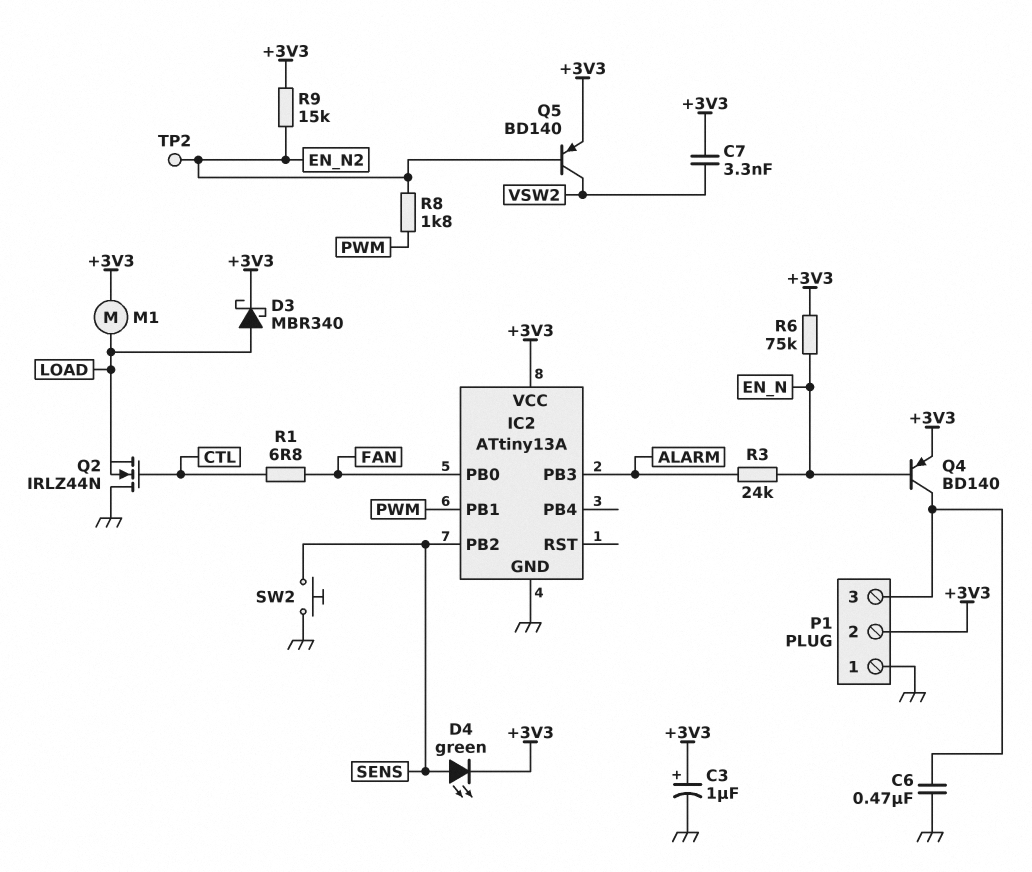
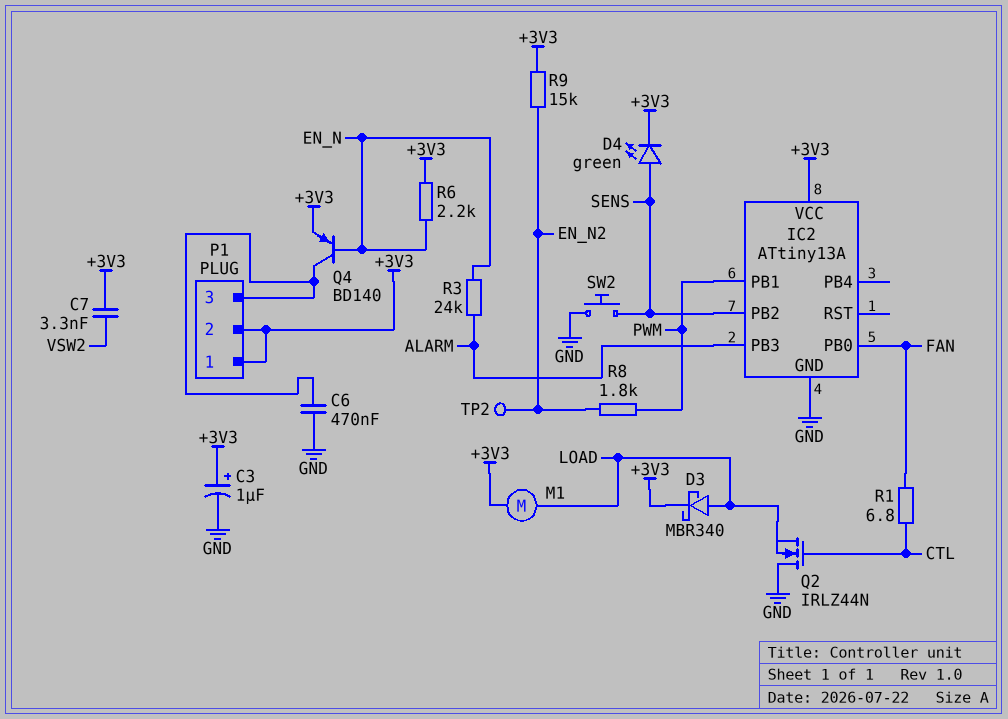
P1 pin 1: GND -> +3V3
Q5: PNP BD140 (B EN_N2, C VSW2, E +3V3) -> none
R6: 75k (+3V3, EN_N) -> 2.2k (+3V3, EN_N)

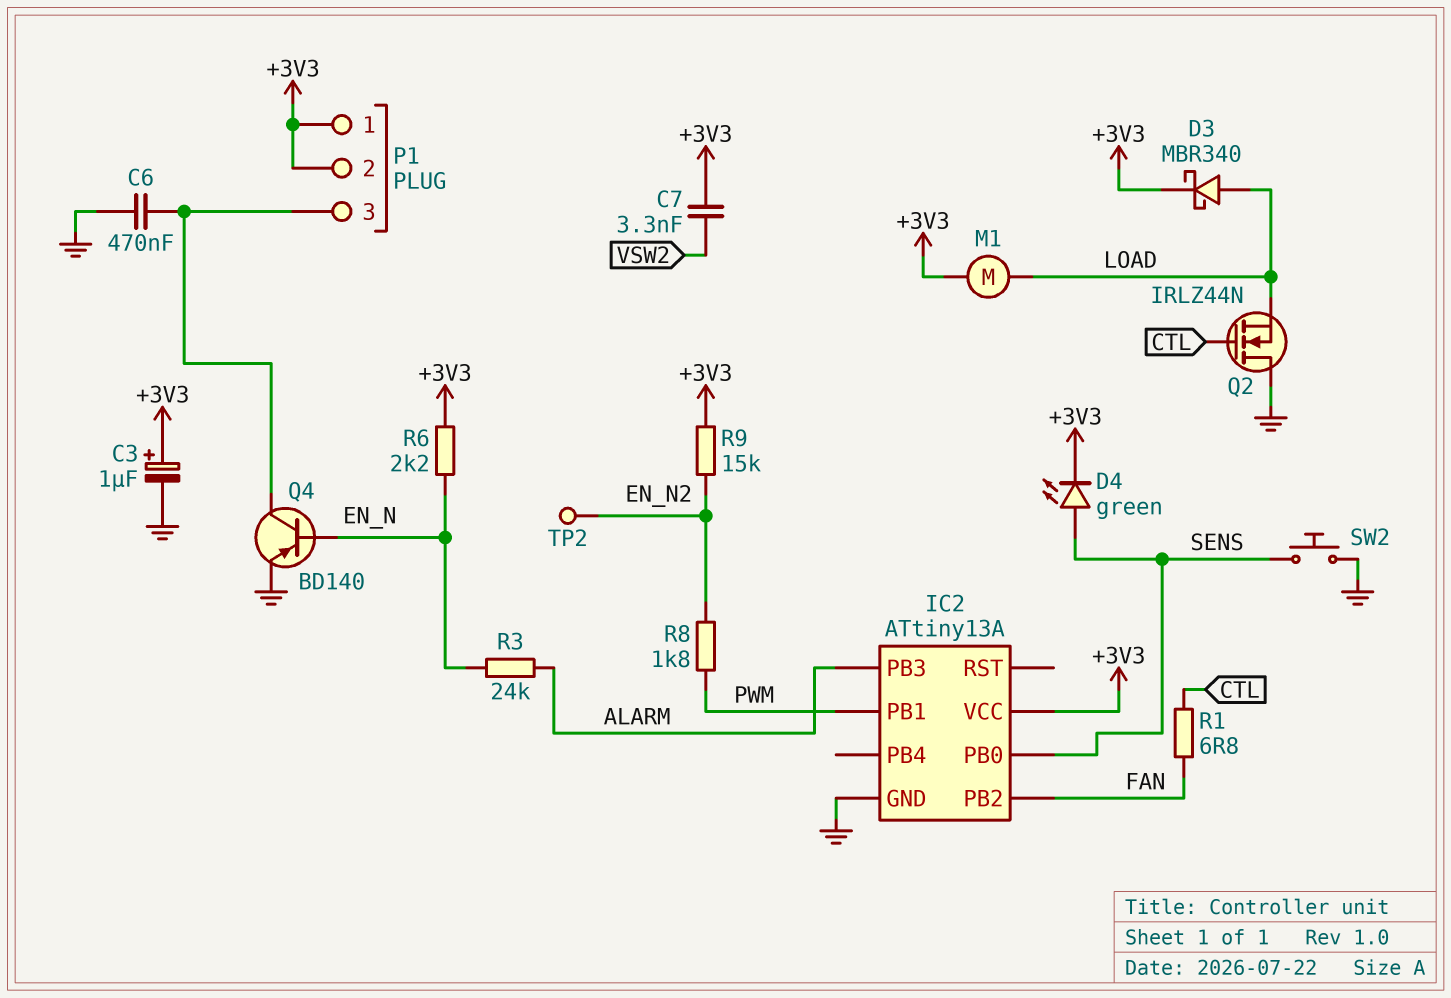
IC2 pin PB0: FAN -> SENS
IC2 pin PB2: SENS -> FAN
Q4: PNP BD140 (B EN_N, C P1/3, E +3V3) -> PNP BD140 (B EN_N, C P1/3, E GND)

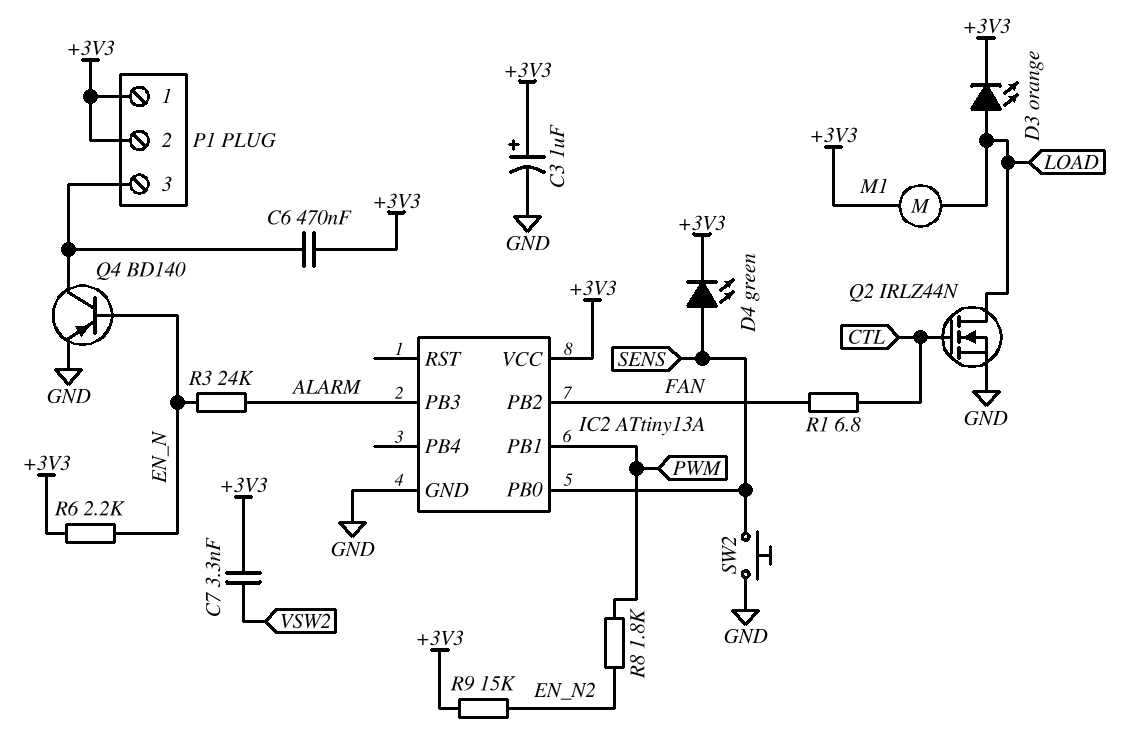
C6: 470nF (GND, P1/3) -> 470nF (+3V3, P1/3)
D3: schottky MBR340 (A LOAD, K +3V3) -> LED orange (A LOAD, K +3V3)
Q2: NMOS IRLZ44N (G CTL, D GND, S LOAD) -> NMOS IRLZ44N (G CTL, D LOAD, S GND)
TP2: test point (EN_N2) -> none

